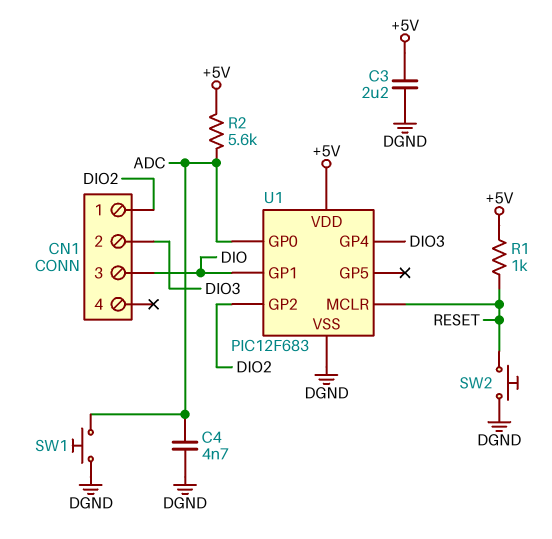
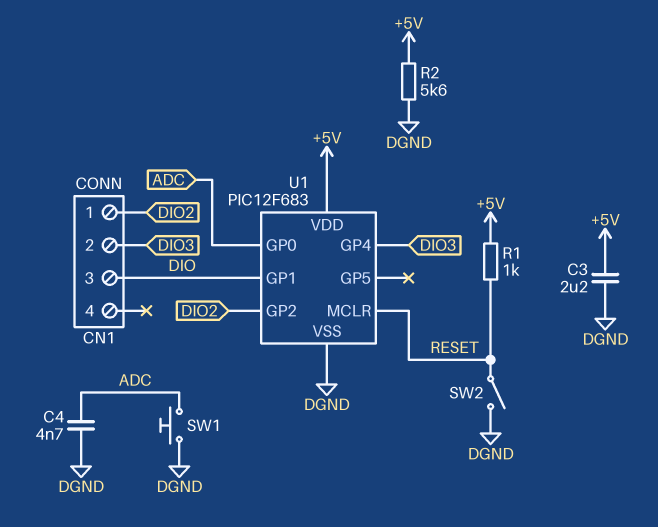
R2: 5.6k (+5V, ADC) -> 5.6k (+5V, DGND)
SW2: button (DGND, RESET) -> switch (DGND, RESET)

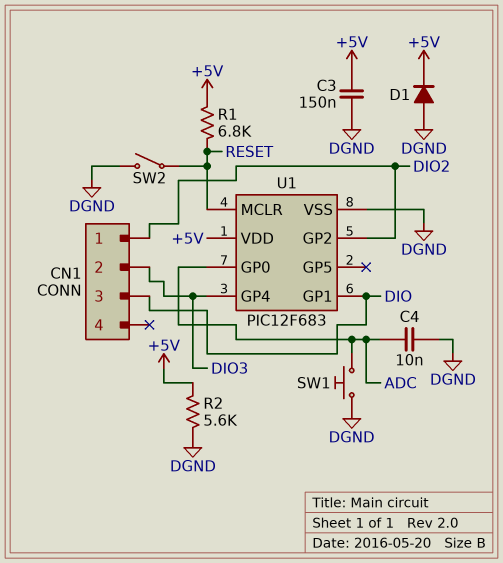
C3: 2.2uF (+5V, DGND) -> 150nF (+5V, DGND)
C4: 4.7nF (ADC, DGND) -> 10nF (ADC, DGND)
D1: none -> diode (A DGND, K +5V)
R1: 1k (+5V, RESET) -> 6.8k (+5V, RESET)

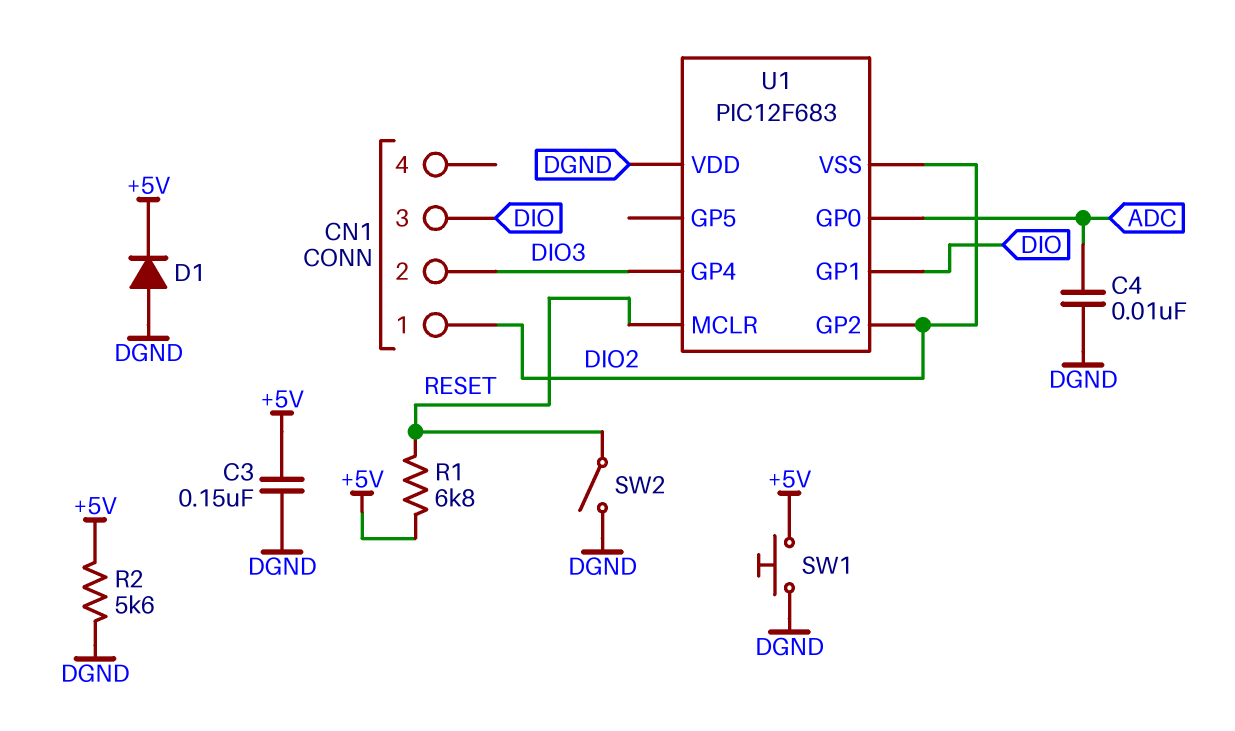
SW1: button (ADC, DGND) -> button (+5V, DGND)
U1 pin VDD: +5V -> DGND
U1 pin VSS: DGND -> DIO2

